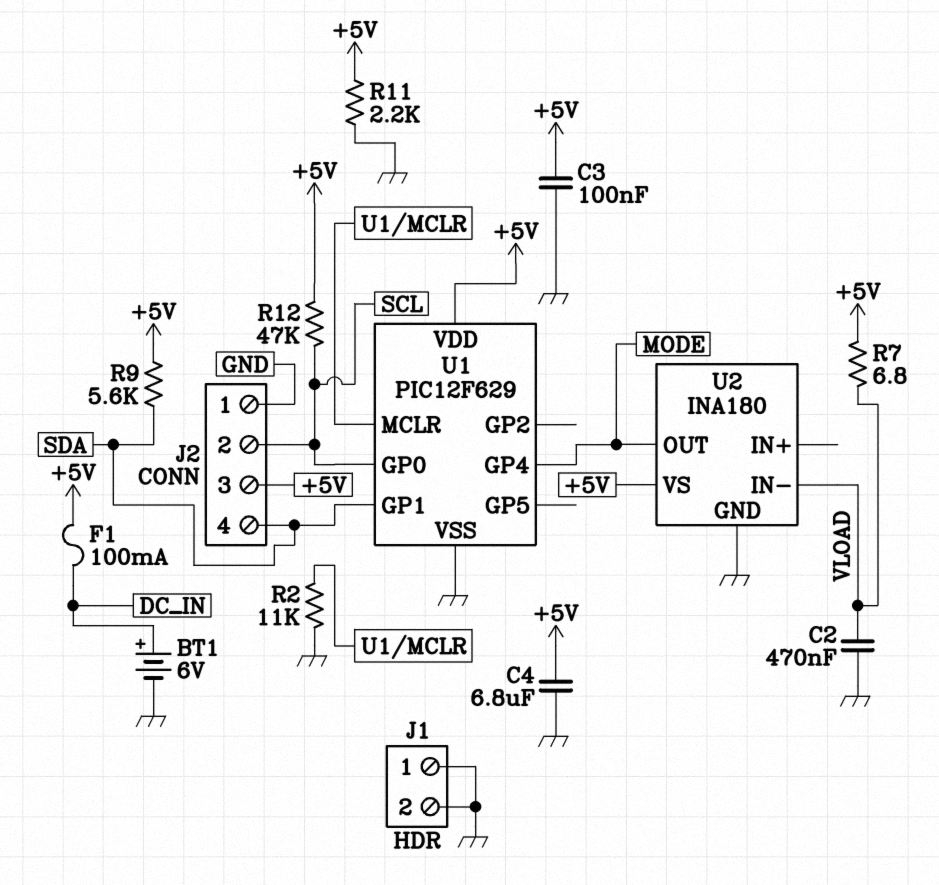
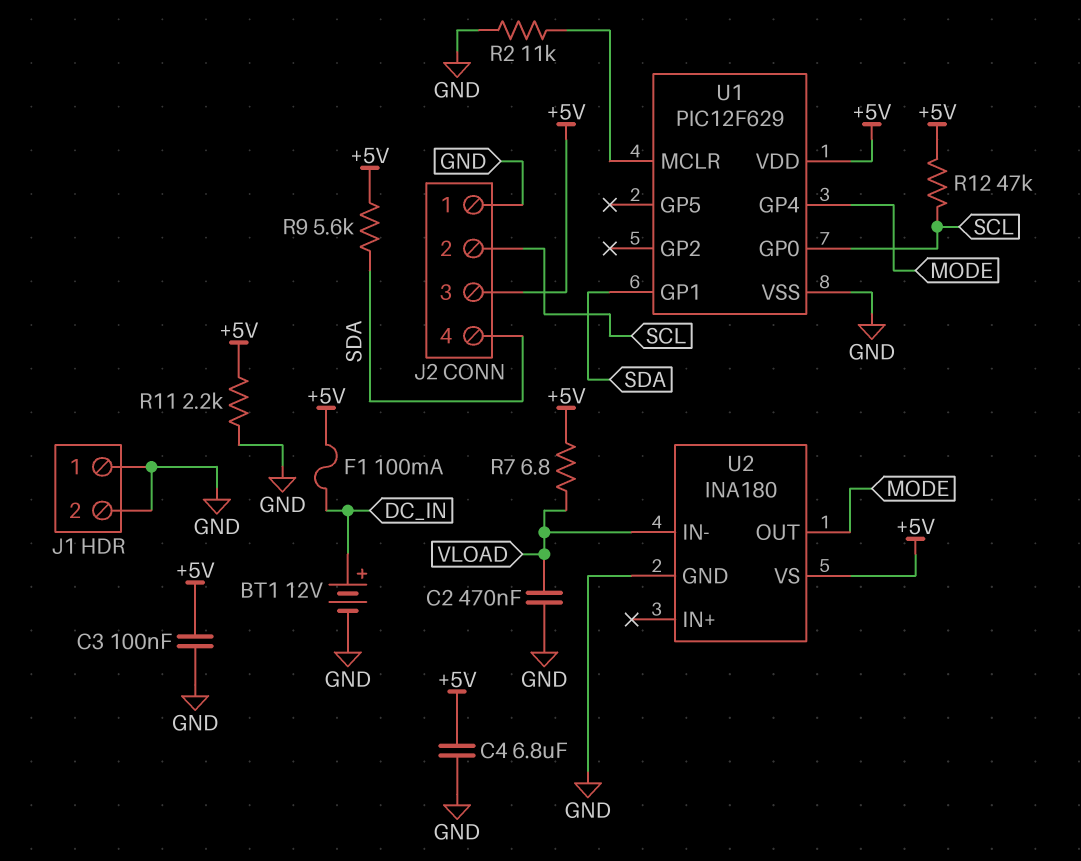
BT1: 6V (plus DC_IN, minus GND) -> 12V (plus DC_IN, minus GND)

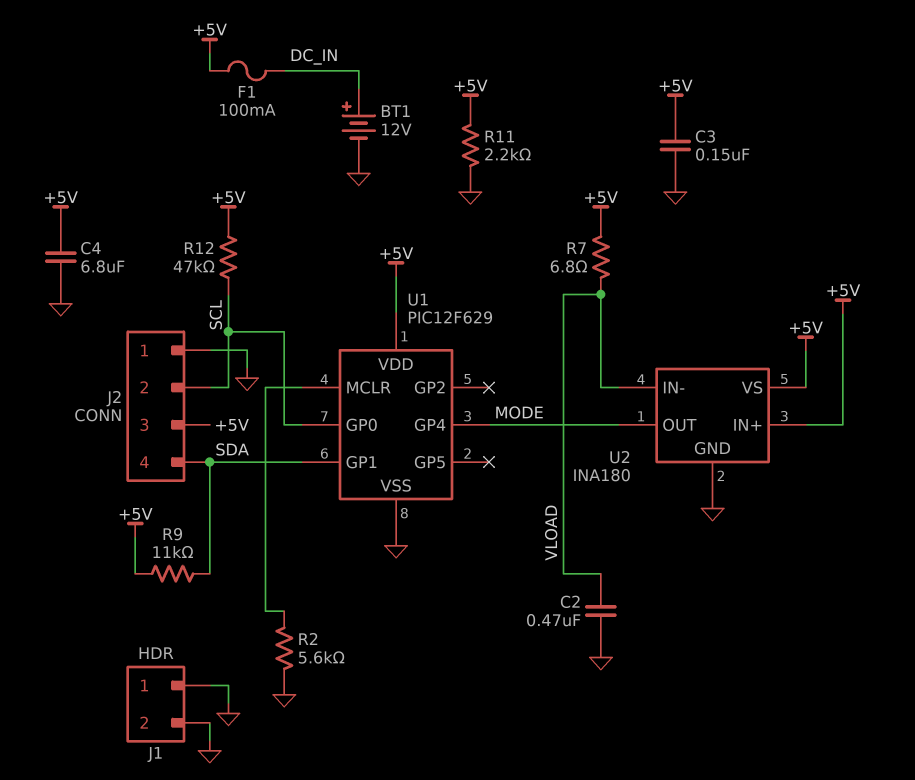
C3: 100nF (+5V, GND) -> 150nF (+5V, GND)
R2: 11k (GND, U1/MCLR) -> 5.6k (GND, U1/MCLR)
R9: 5.6k (+5V, SDA) -> 11k (+5V, SDA)
U2 pin IN+: none -> +5V

